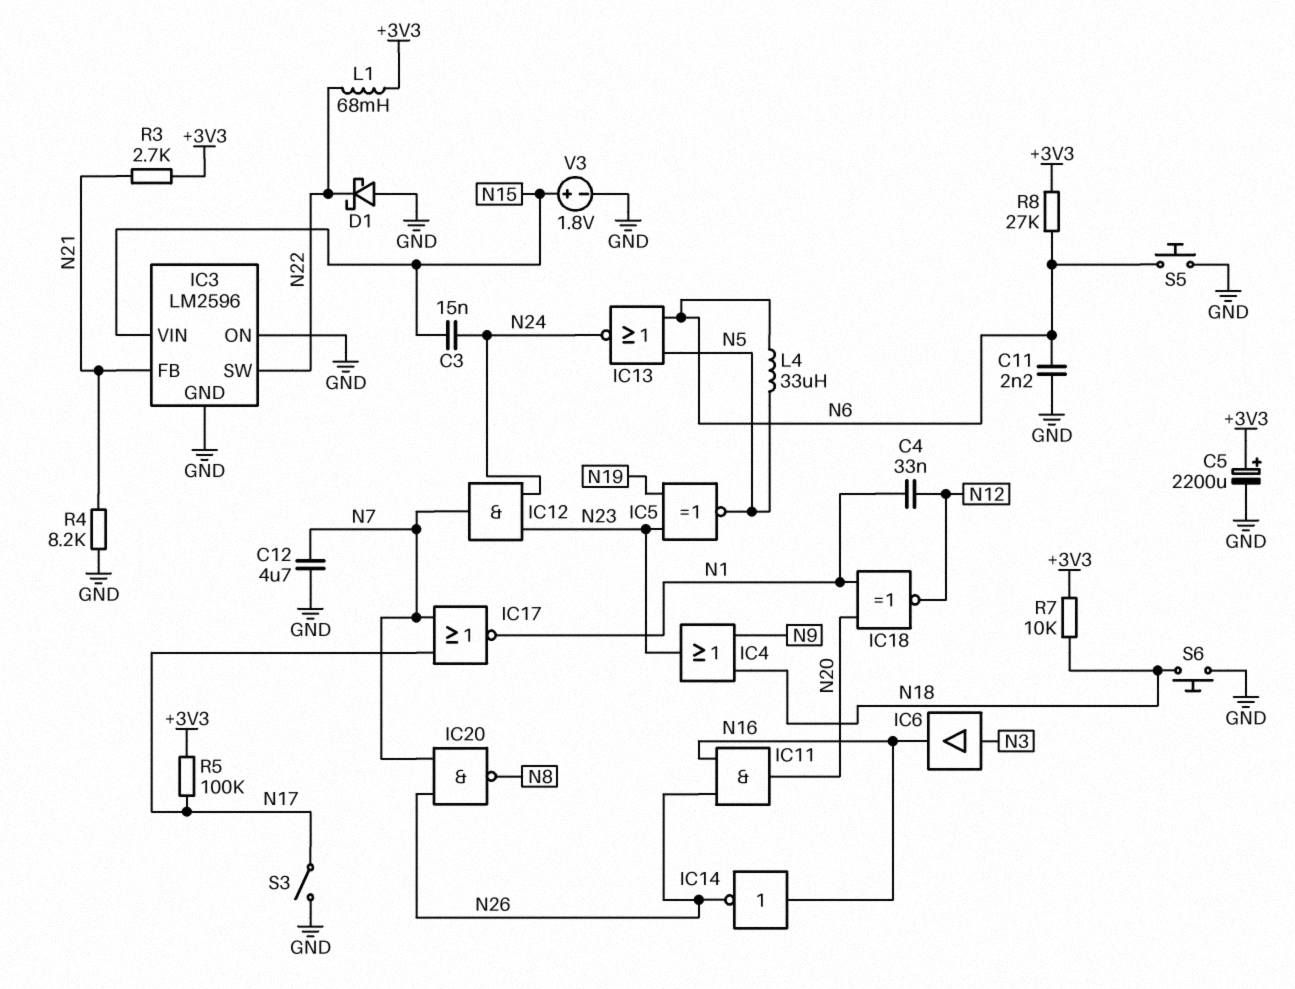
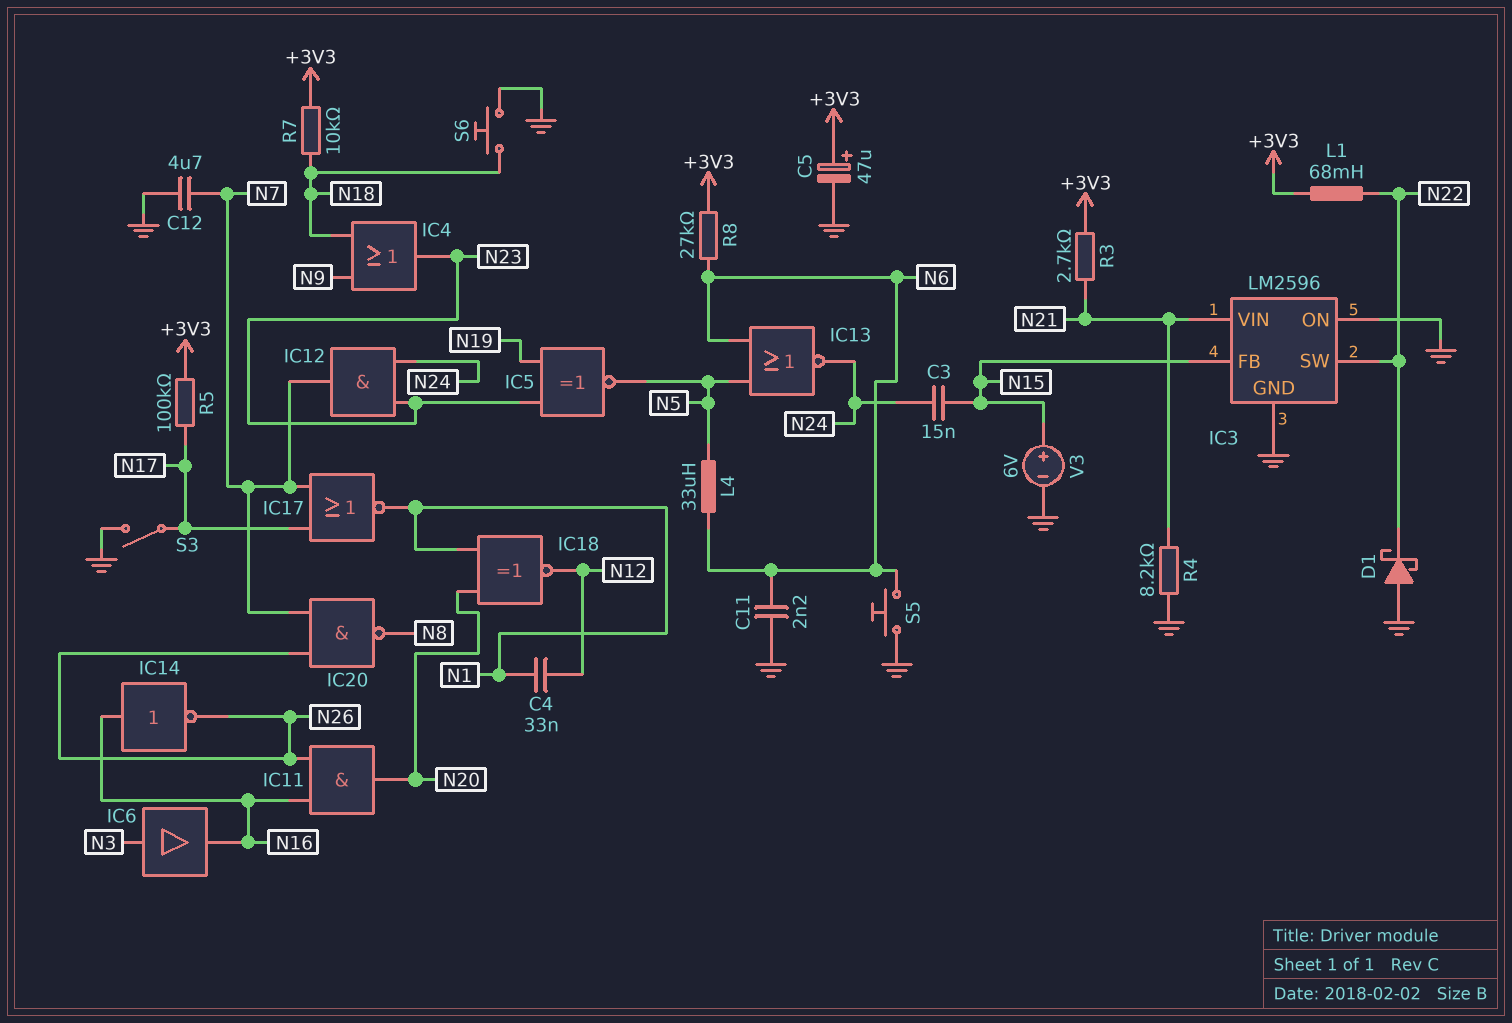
C5: 2200uF (plus +3V3, minus GND) -> 47uF (plus +3V3, minus GND)
IC3 pin FB: N21 -> N15
IC3 pin VIN: N15 -> N21
V3: 1.8V (plus N15, minus GND) -> 6V (plus N15, minus GND)

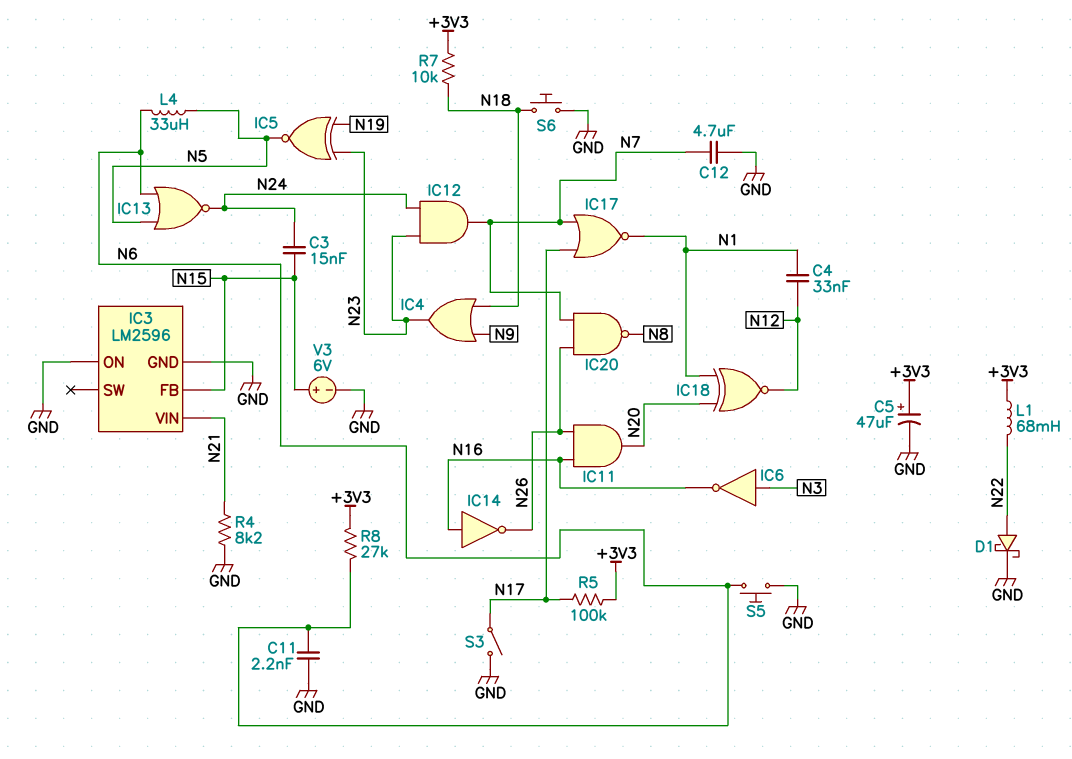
D1: schottky (A GND, K N22) -> schottky (A N22, K GND)
IC3 pin SW: N22 -> none
IC6: buffer (in N3, out N16) -> NOT (in N3, out N16)
R3: 2.7k (+3V3, N21) -> none

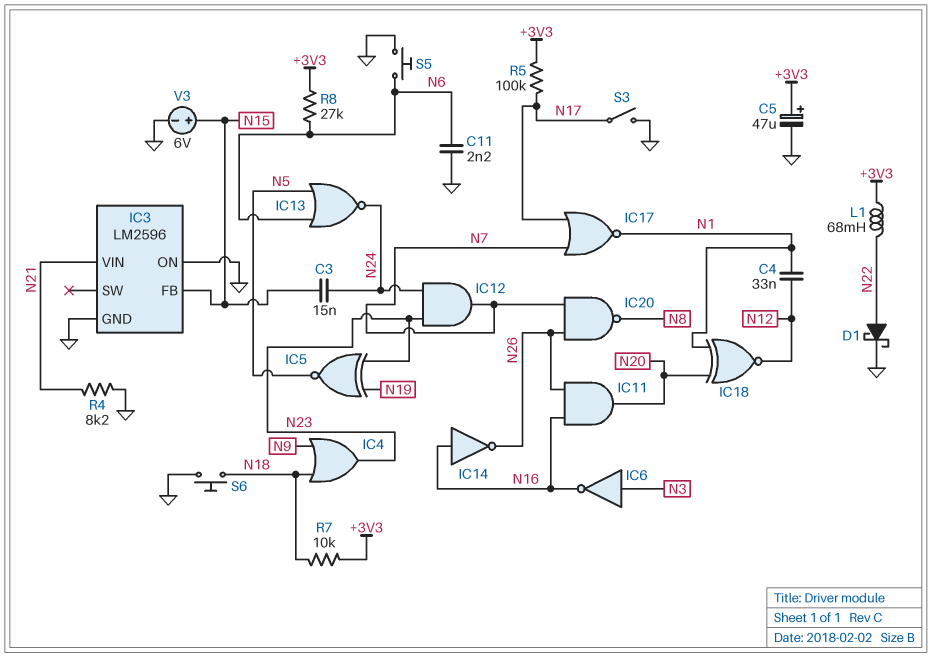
C12: 4.7uF (GND, N7) -> none
L4: 33uH (N5, N6) -> none

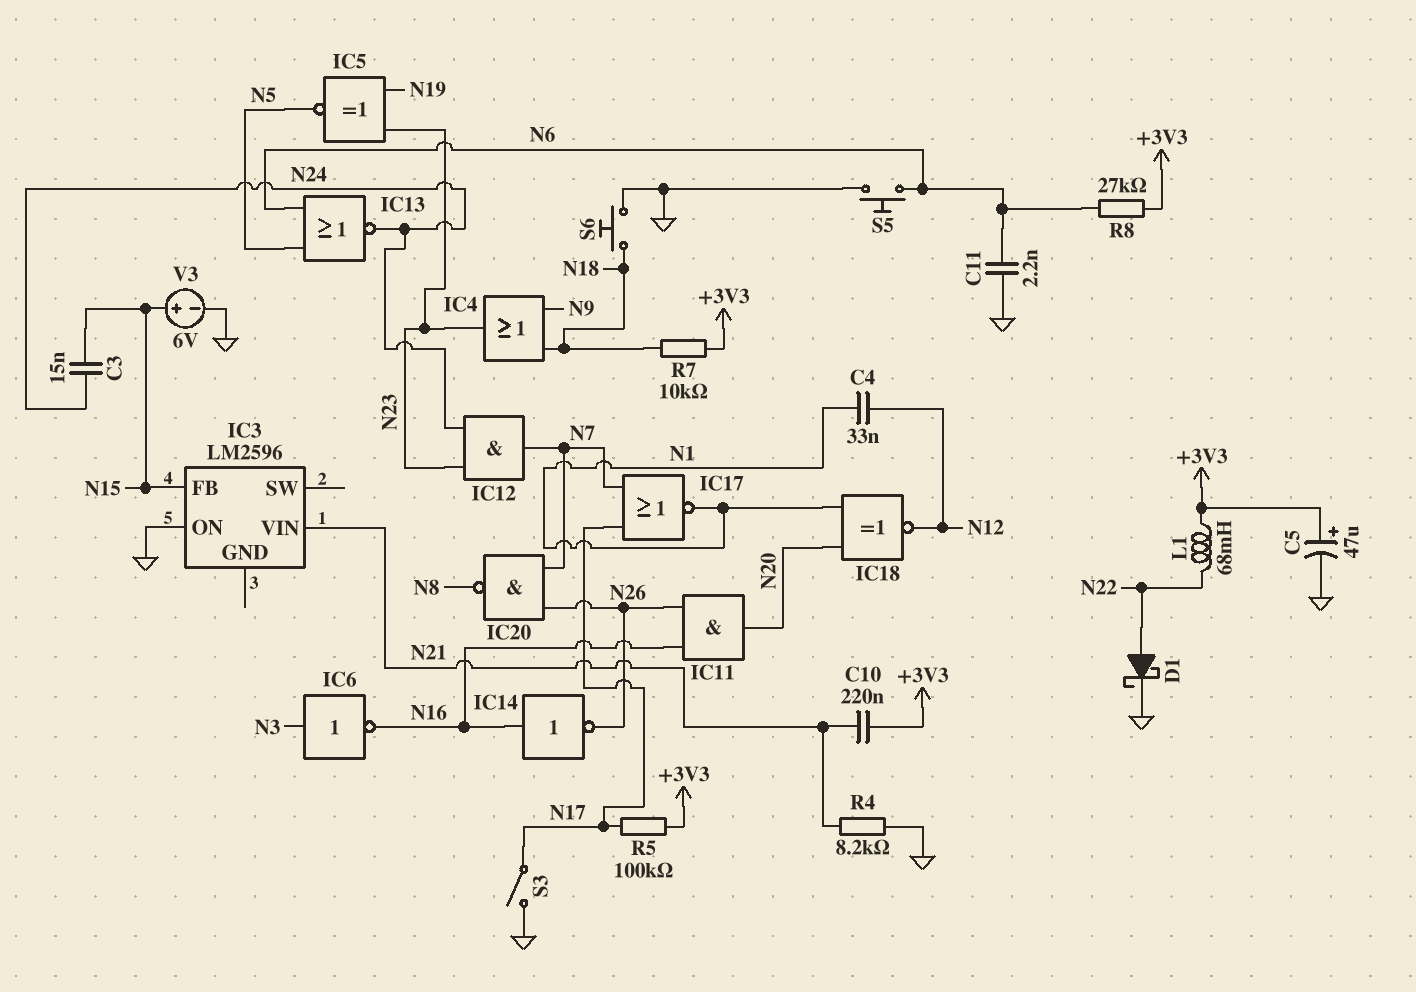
C10: none -> 220nF (+3V3, N21)
IC3 pin GND: GND -> none

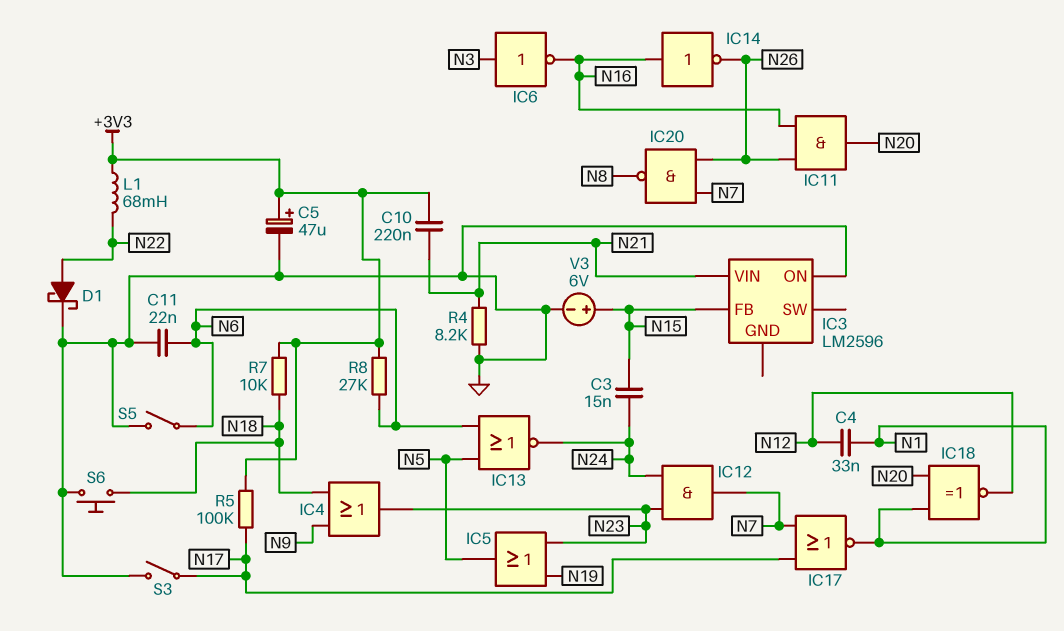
C11: 2.2nF (GND, N6) -> 22nF (GND, N6)
IC5: XNOR (in N19, in N23, out N5) -> OR (in N19, in N23, out N5)
S5: button (GND, N6) -> switch (GND, N6)

